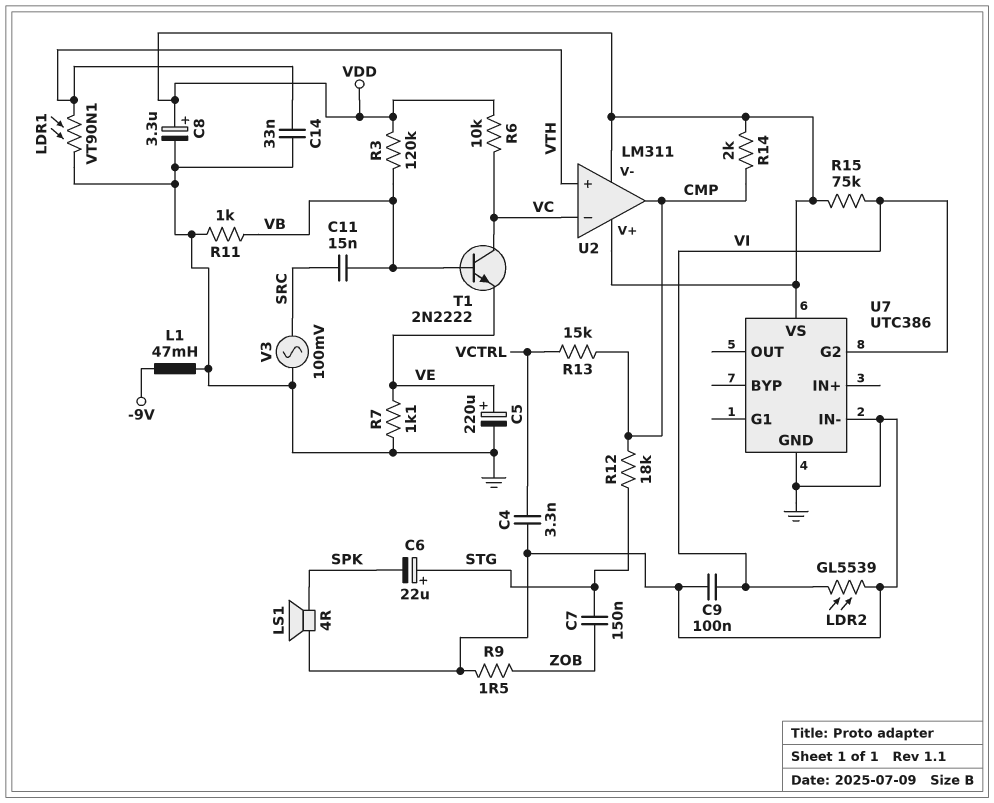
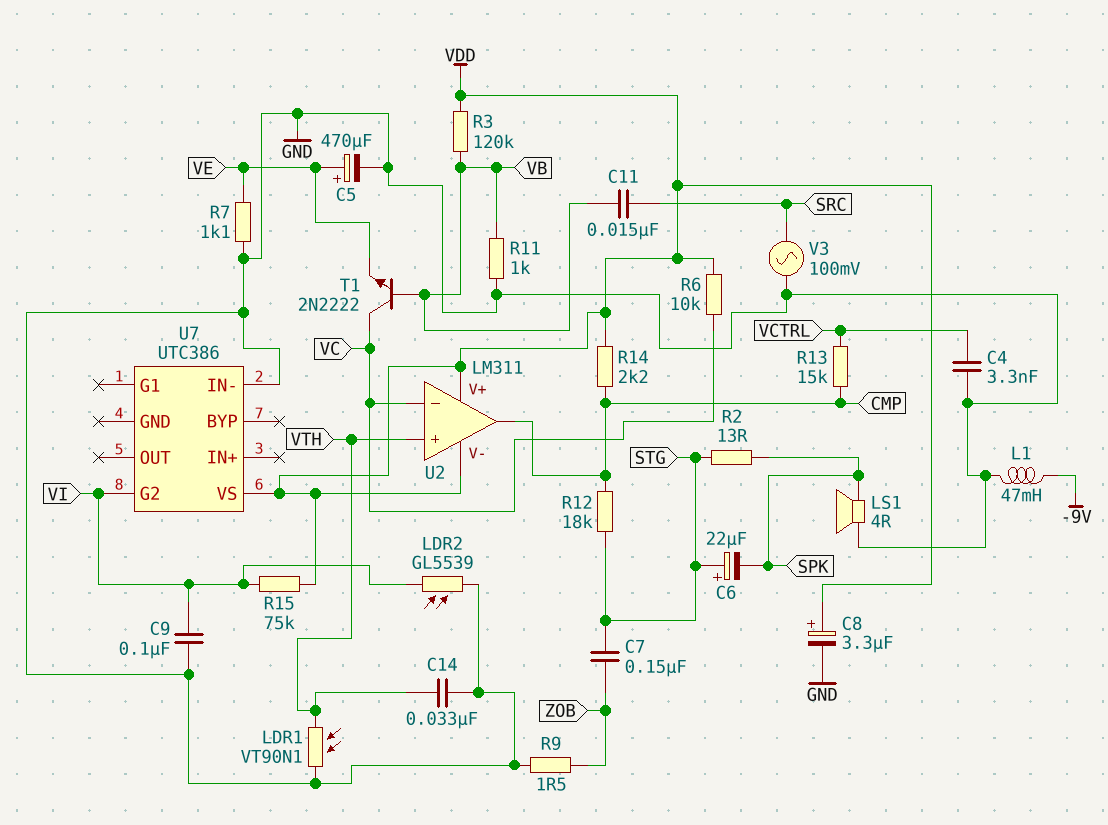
C5: 220uF (plus VE, minus GND) -> 470uF (plus VE, minus GND)
R2: none -> 13 (SPK, STG)
R14: 2k (CMP, VDD) -> 2.2k (CMP, VDD)
U7 pin GND: GND -> none

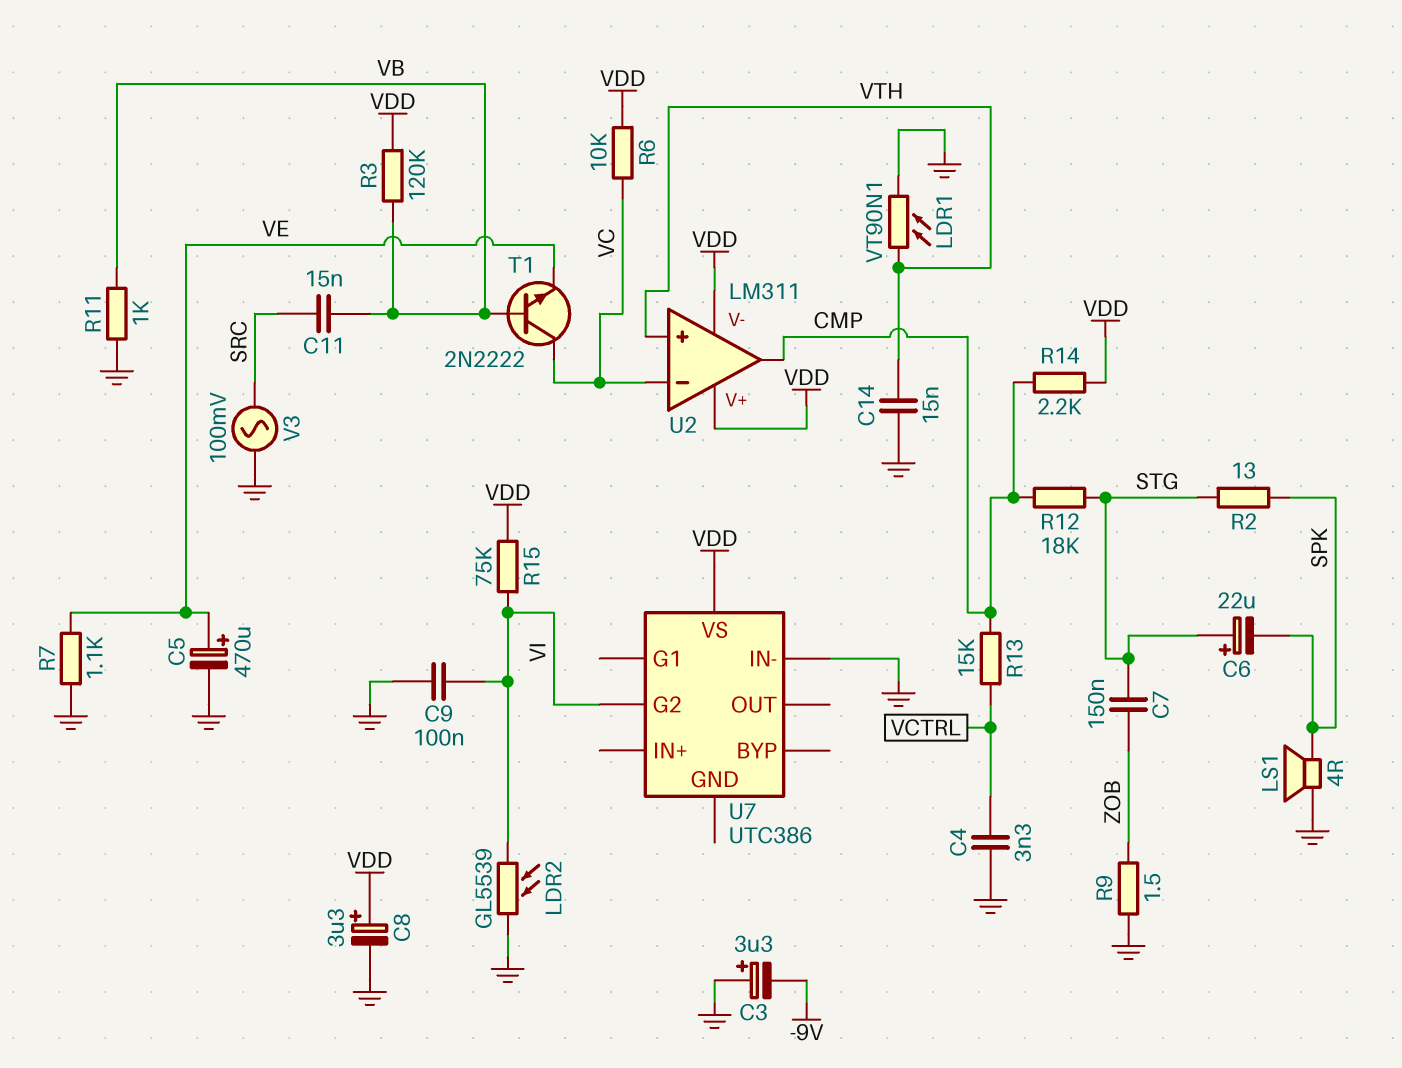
C3: none -> 3.3uF (plus GND, minus -9V)
C14: 33nF (GND, VTH) -> 15nF (GND, VTH)
L1: 47mH (-9V, GND) -> none

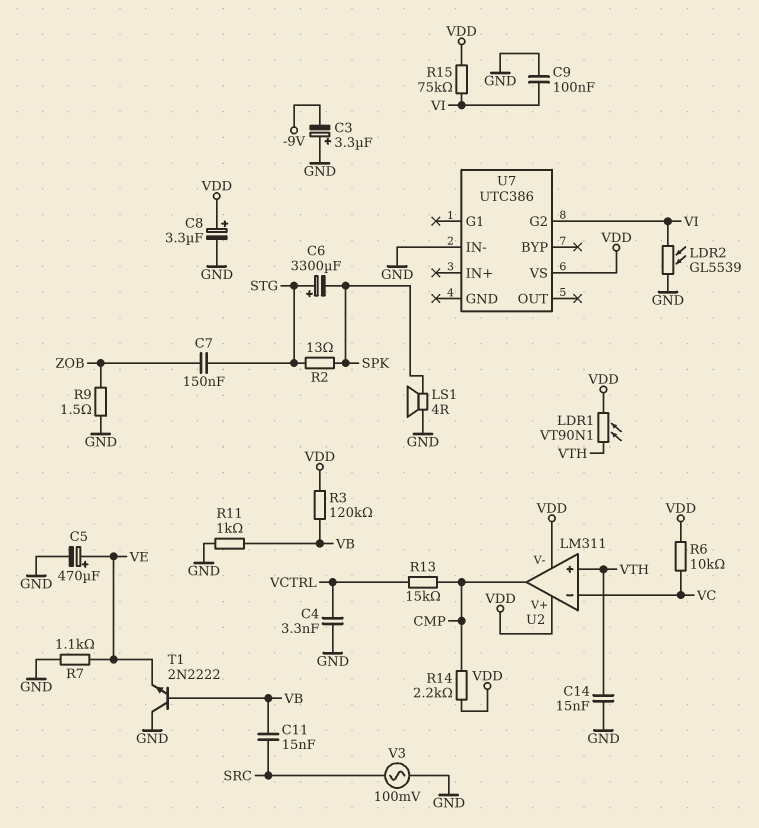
C6: 22uF (plus STG, minus SPK) -> 3300uF (plus STG, minus SPK)
LDR1: VT90N1 (GND, VTH) -> VT90N1 (VDD, VTH)
R12: 18k (CMP, STG) -> none
T1: NPN 2N2222 (B VB, C VC, E VE) -> NPN 2N2222 (B VB, C GND, E VE)

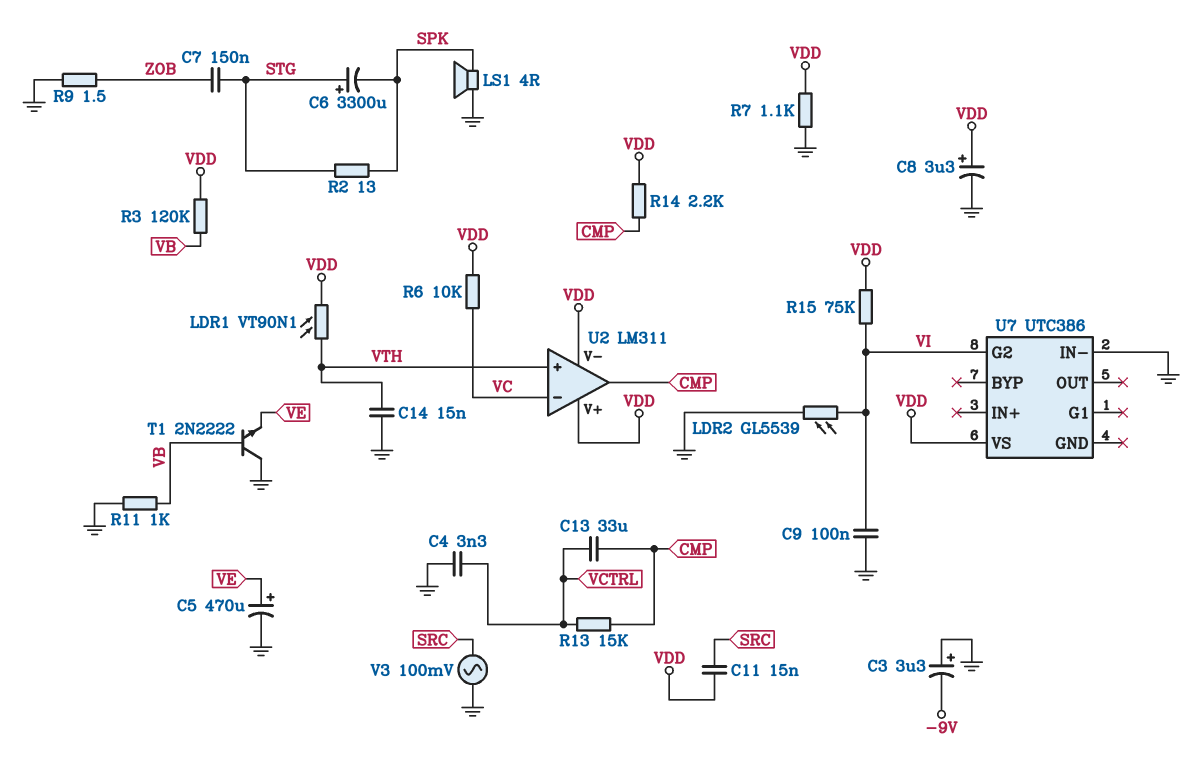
C11: 15nF (SRC, VB) -> 15nF (SRC, VDD)
C13: none -> 33uF (CMP, VCTRL)
R7: 1.1k (GND, VE) -> 1.1k (GND, VDD)

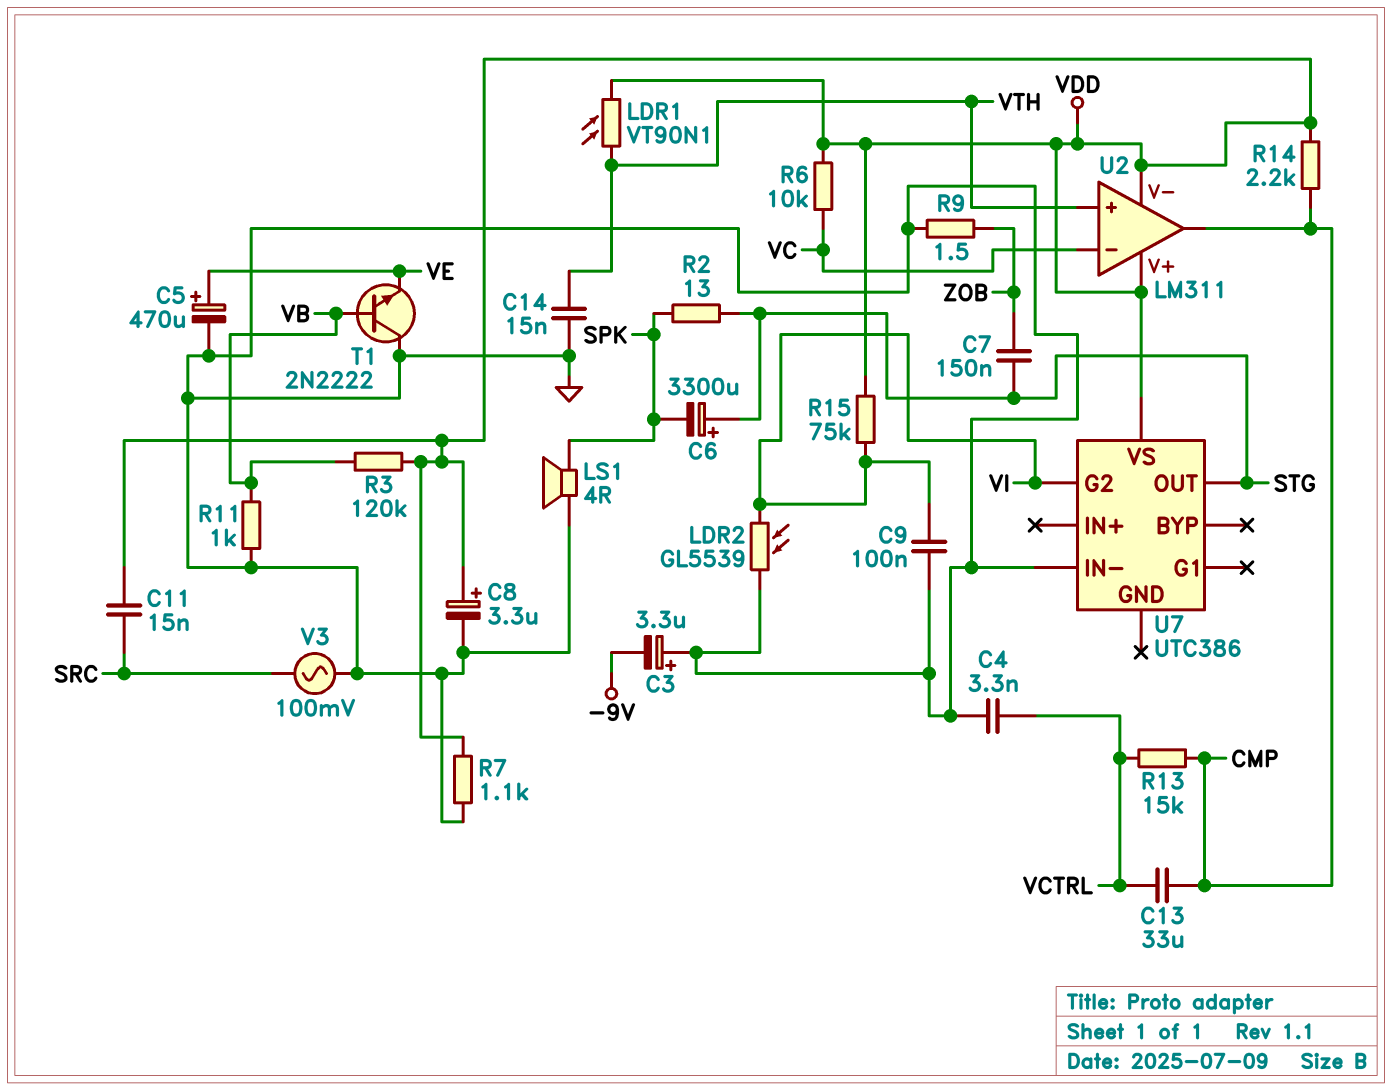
U7 pin OUT: none -> STG

